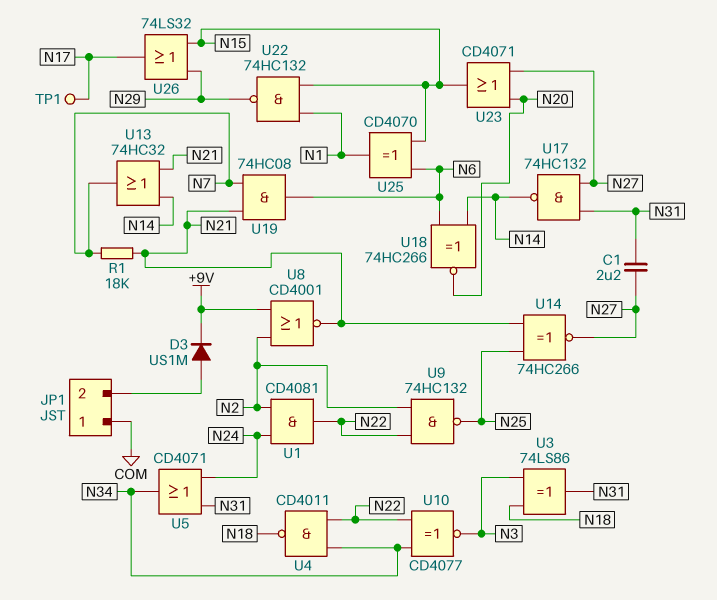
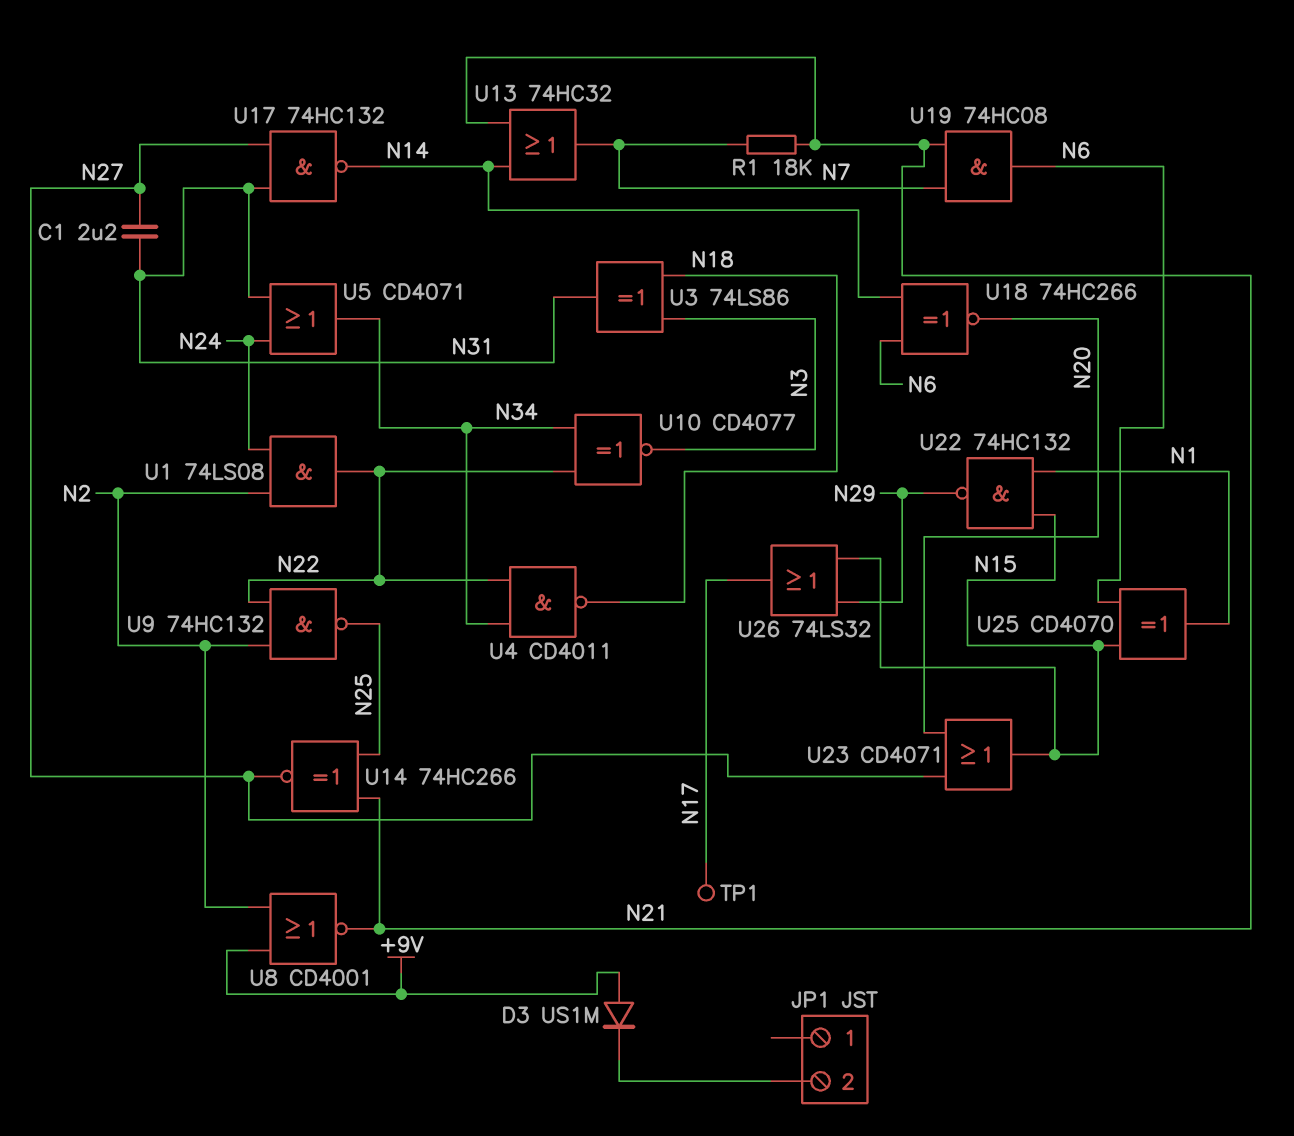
D3: diode US1M (A JP1/2, K +9V) -> diode US1M (A +9V, K JP1/2)
JP1 pin 1: COM -> none
U1: AND CD4081 (in N2, in N24, out N22) -> AND 74LS08 (in N2, in N24, out N22)

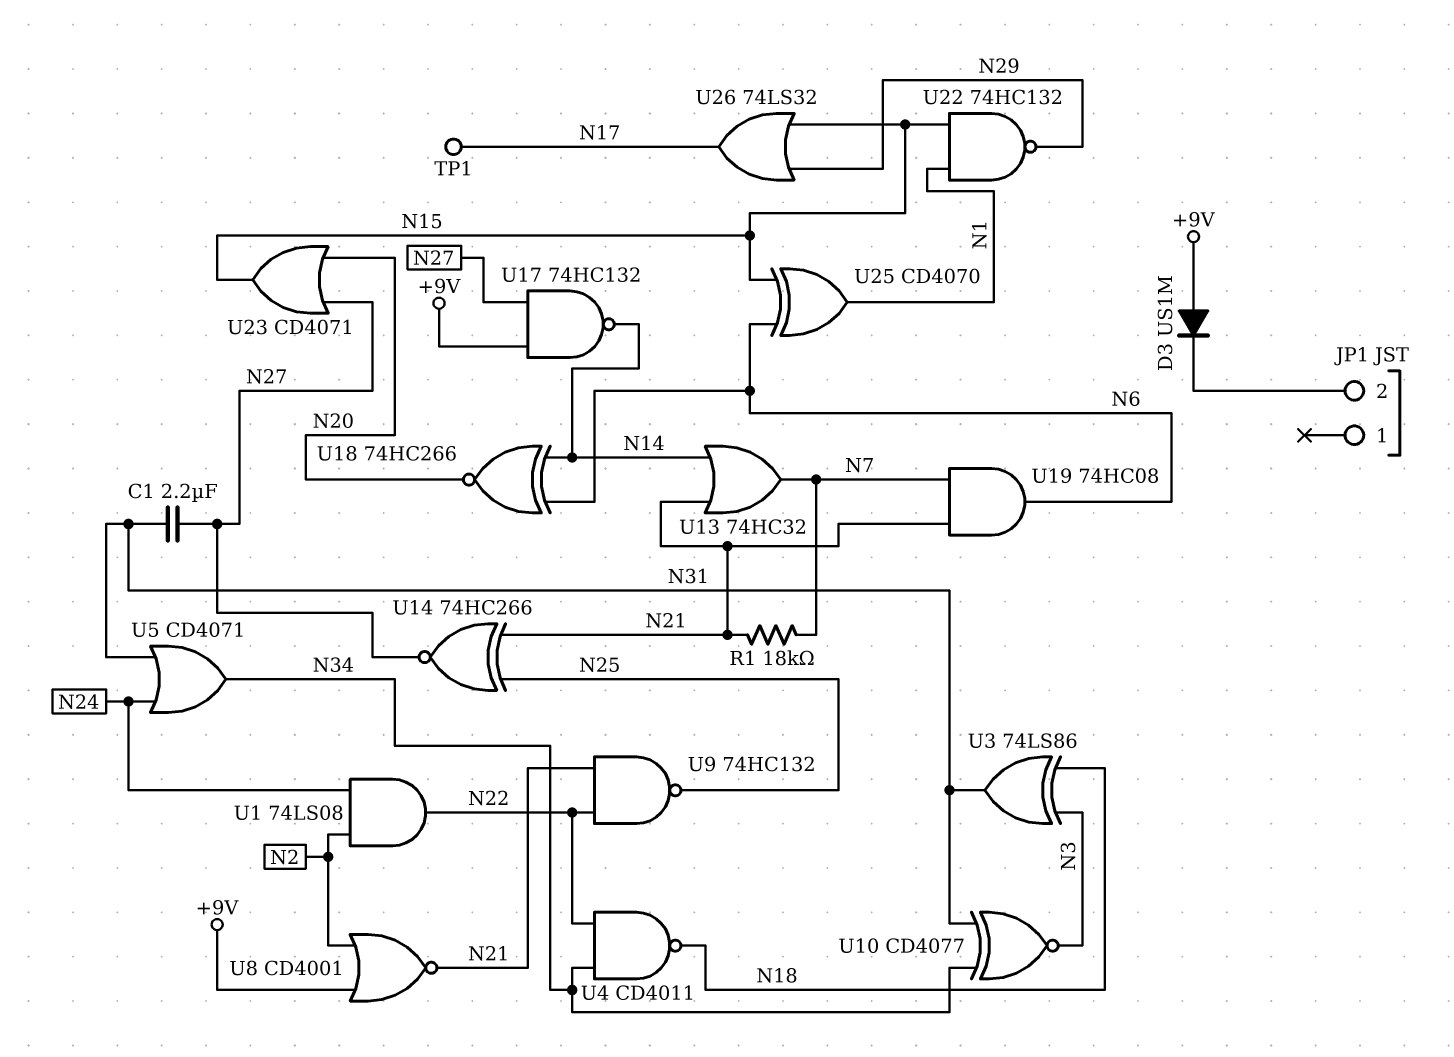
U9: NAND 74HC132 (in N2, in N22, out N25) -> NAND 74HC132 (in N21, in N22, out N25)
U10: XNOR CD4077 (in N22, in N34, out N3) -> XNOR CD4077 (in N31, in N34, out N3)
U17: NAND 74HC132 (in N27, in N31, out N14) -> NAND 74HC132 (in +9V, in N27, out N14)

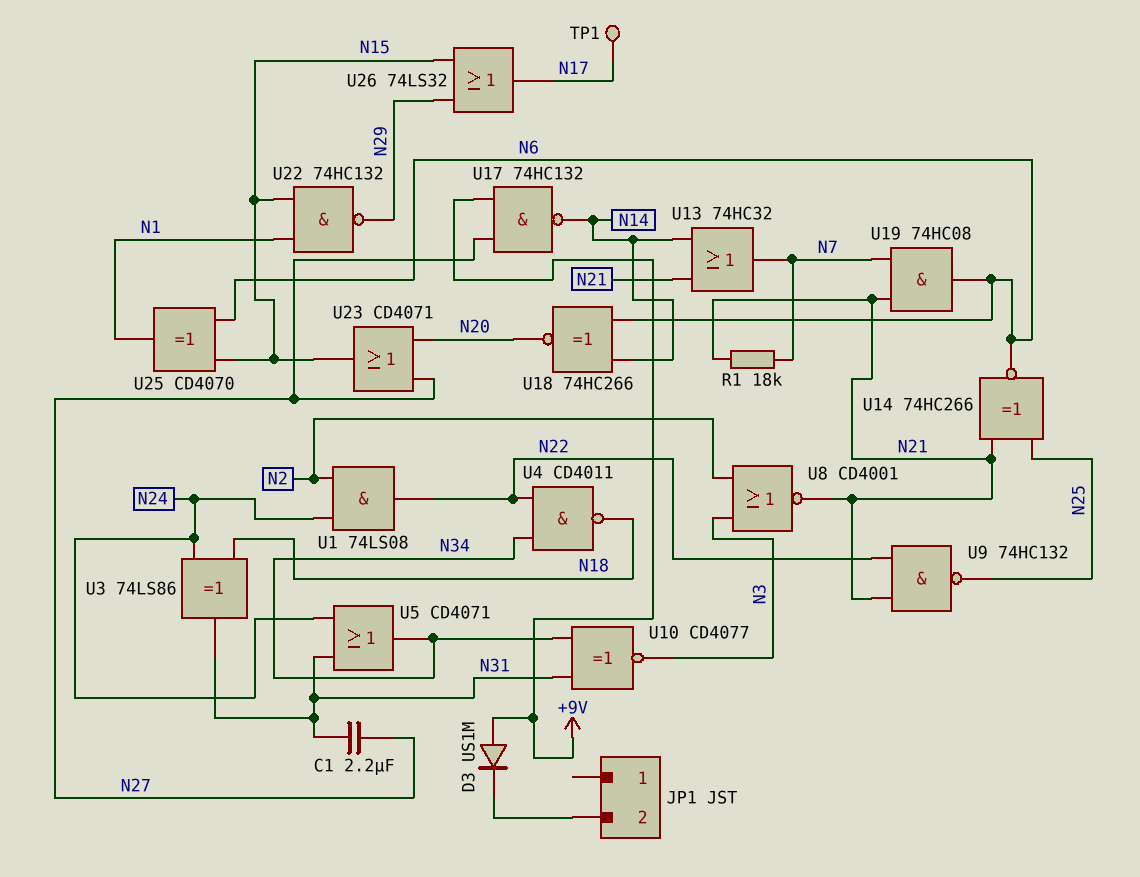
U3: XOR 74LS86 (in N3, in N18, out N31) -> XOR 74LS86 (in N18, in N24, out N31)
U8: NOR CD4001 (in +9V, in N2, out N21) -> NOR CD4001 (in N2, in N3, out N21)
U14: XNOR 74HC266 (in N21, in N25, out N27) -> XNOR 74HC266 (in N21, in N25, out N6)

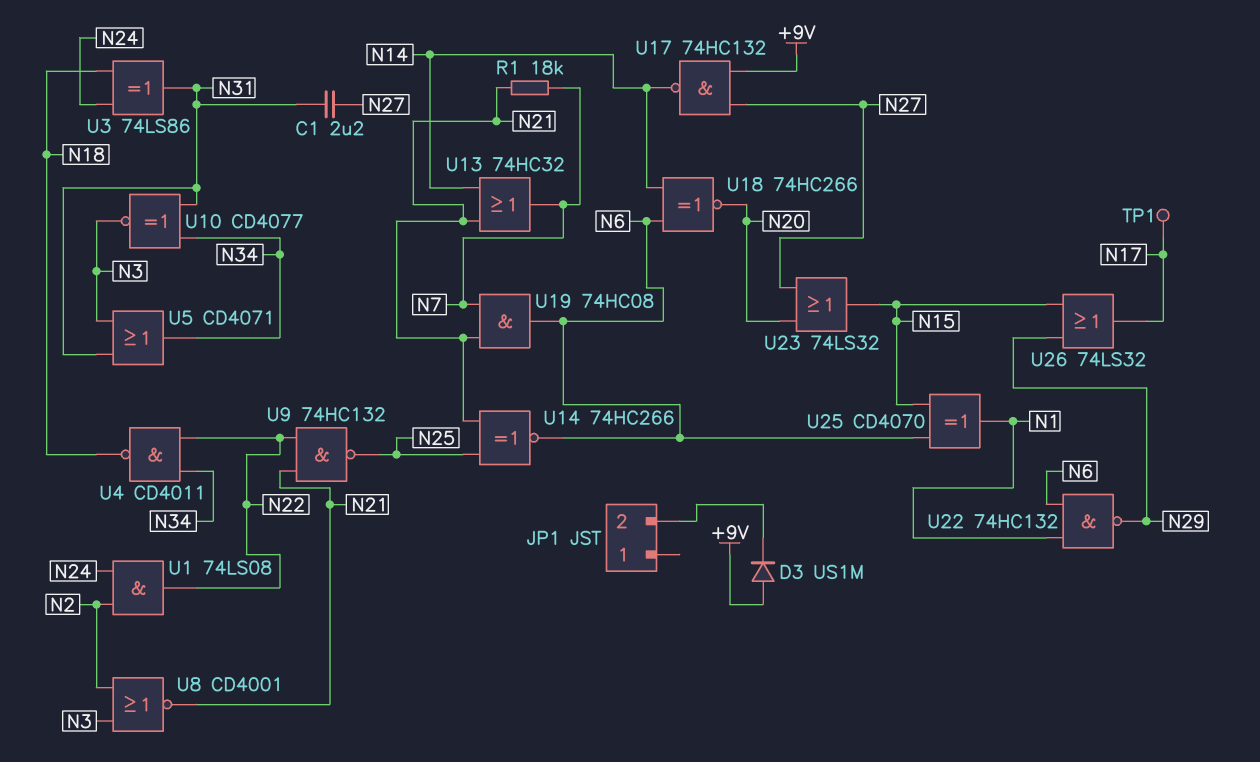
U5: OR CD4071 (in N24, in N31, out N34) -> OR CD4071 (in N3, in N31, out N34)
U22: NAND 74HC132 (in N1, in N15, out N29) -> NAND 74HC132 (in N1, in N6, out N29)
U23: OR CD4071 (in N20, in N27, out N15) -> OR 74LS32 (in N20, in N27, out N15)

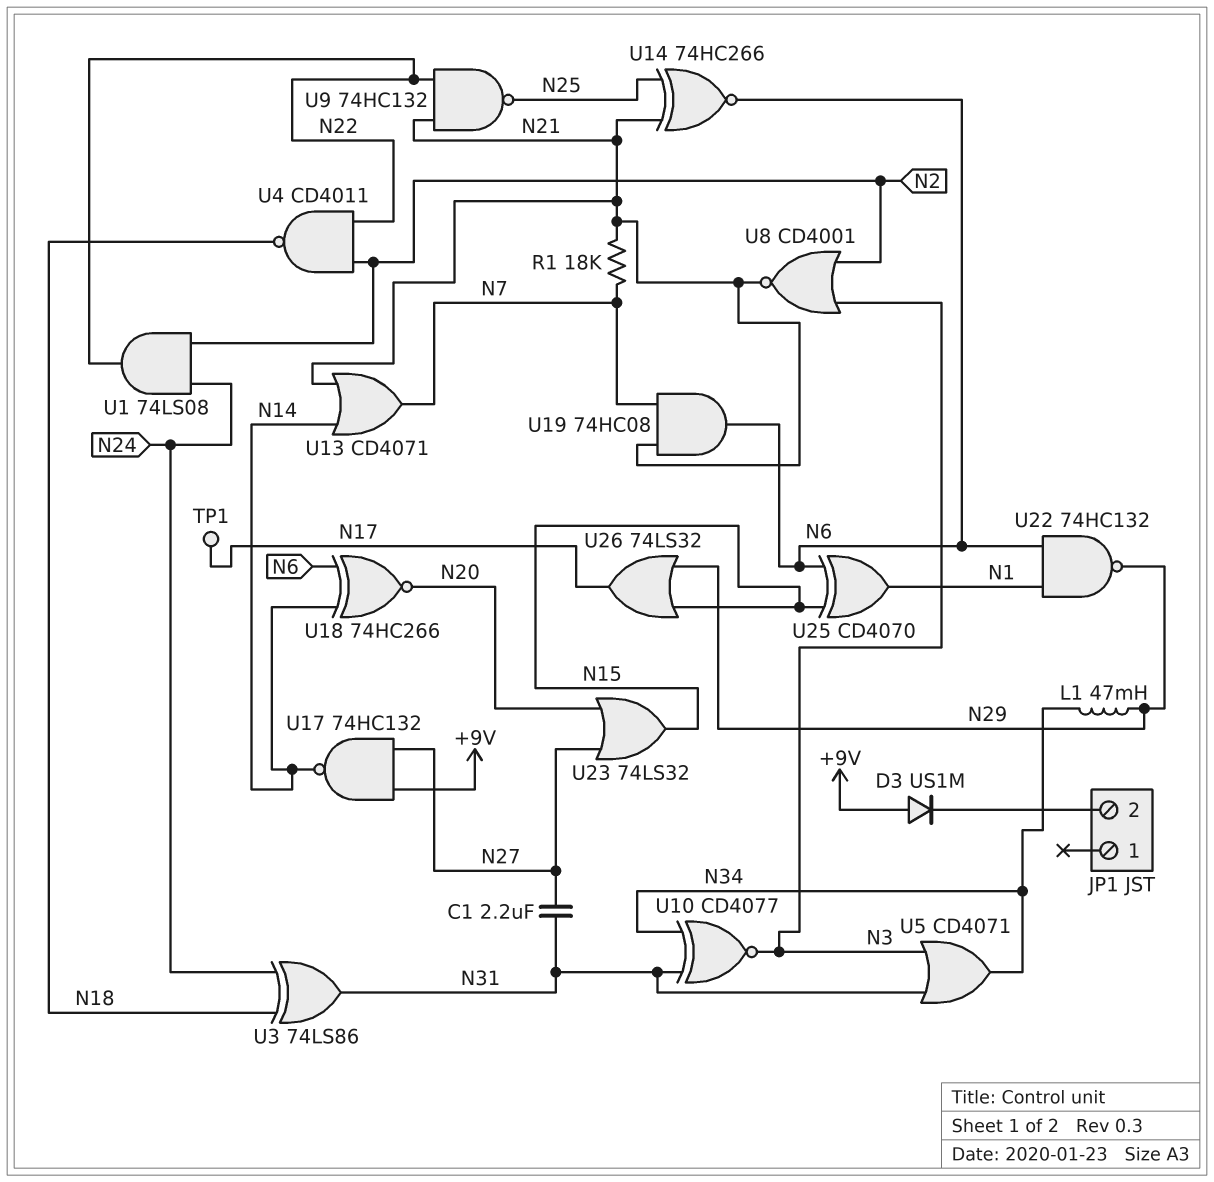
L1: none -> 47mH (N29, N34)
U4: NAND CD4011 (in N22, in N34, out N18) -> NAND CD4011 (in N2, in N22, out N18)
U13: OR 74HC32 (in N14, in N21, out N7) -> OR CD4071 (in N14, in N21, out N7)

